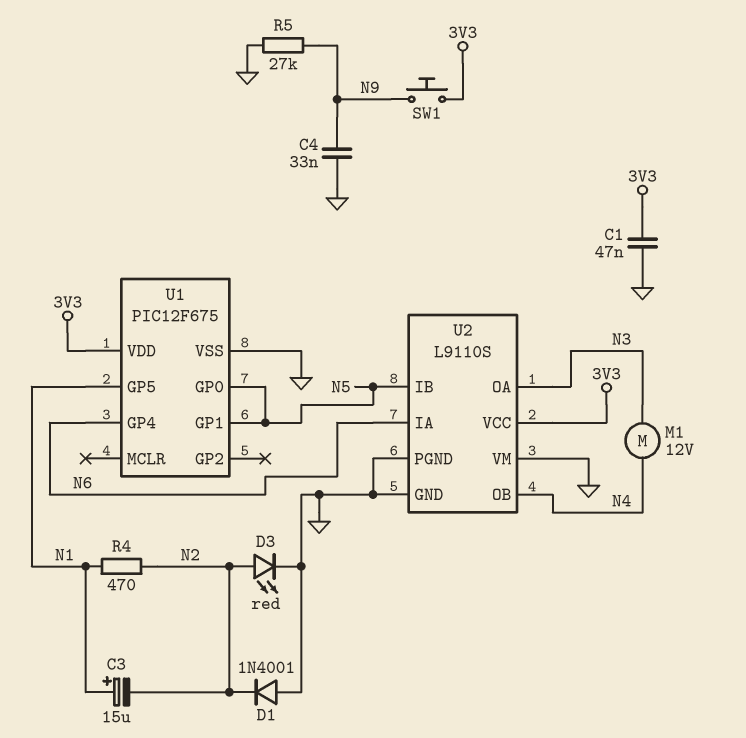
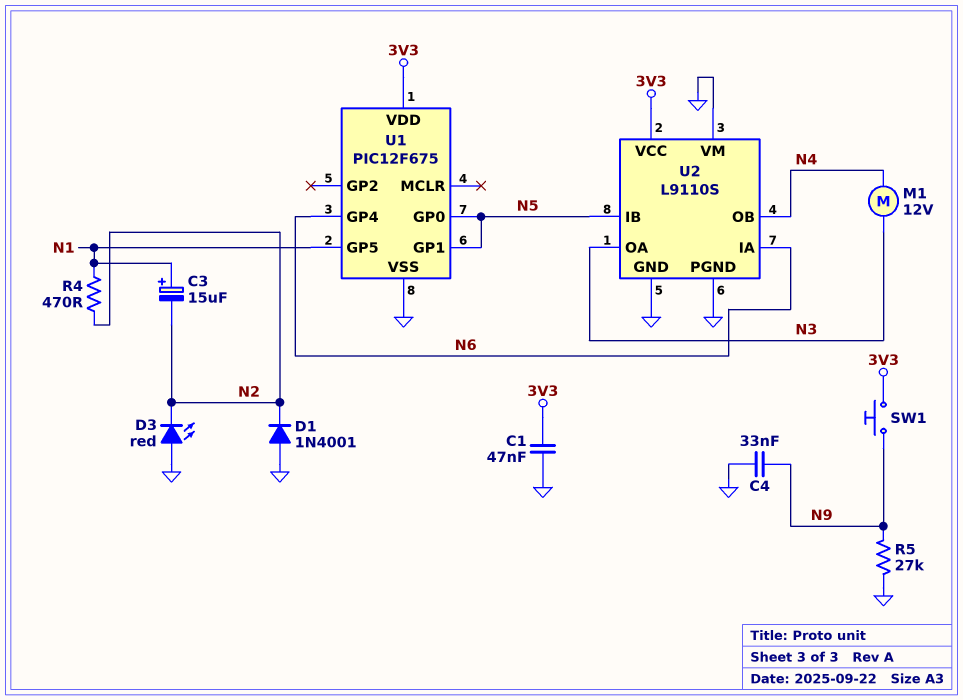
D3: LED red (A N2, K GND) -> LED red (A GND, K N2)

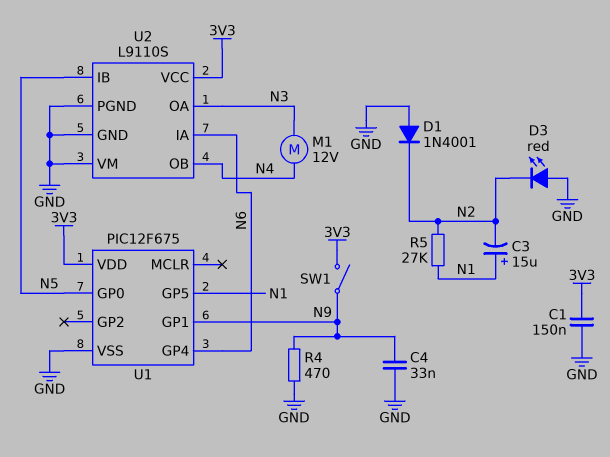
C1: 47nF (3V3, GND) -> 150nF (3V3, GND)
R4: 470 (N1, N2) -> 470 (GND, N9)
R5: 27k (GND, N9) -> 27k (N1, N2)
SW1: button (3V3, N9) -> switch (3V3, N9)
U1 pin GP1: N5 -> N9

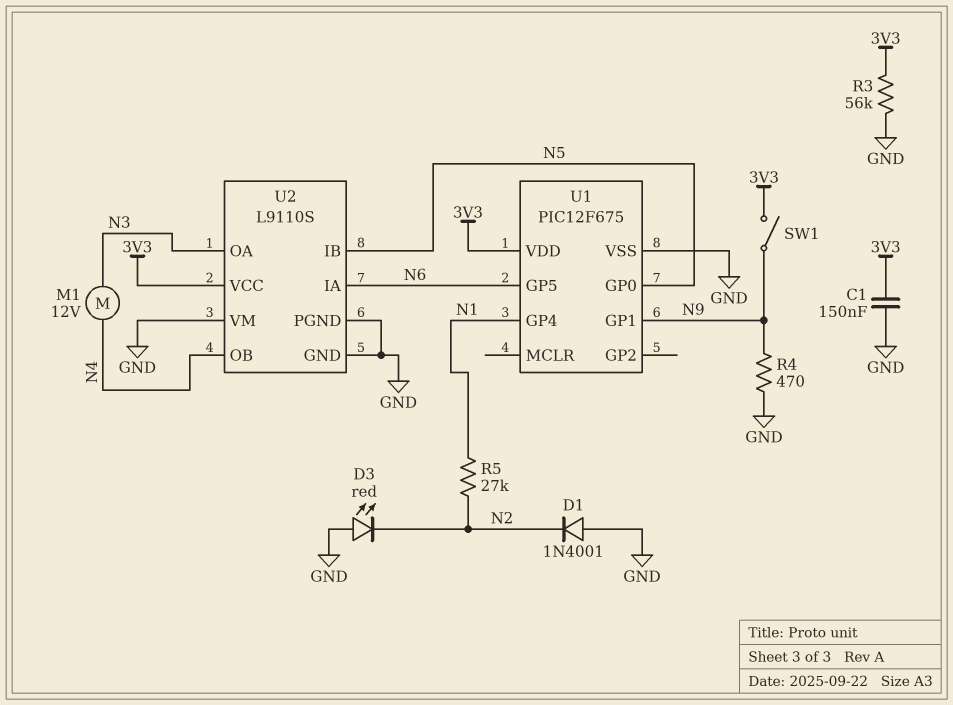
C3: 15uF (plus N1, minus N2) -> none
C4: 33nF (GND, N9) -> none
R3: none -> 56k (3V3, GND)
U1 pin GP4: N6 -> N1
U1 pin GP5: N1 -> N6

